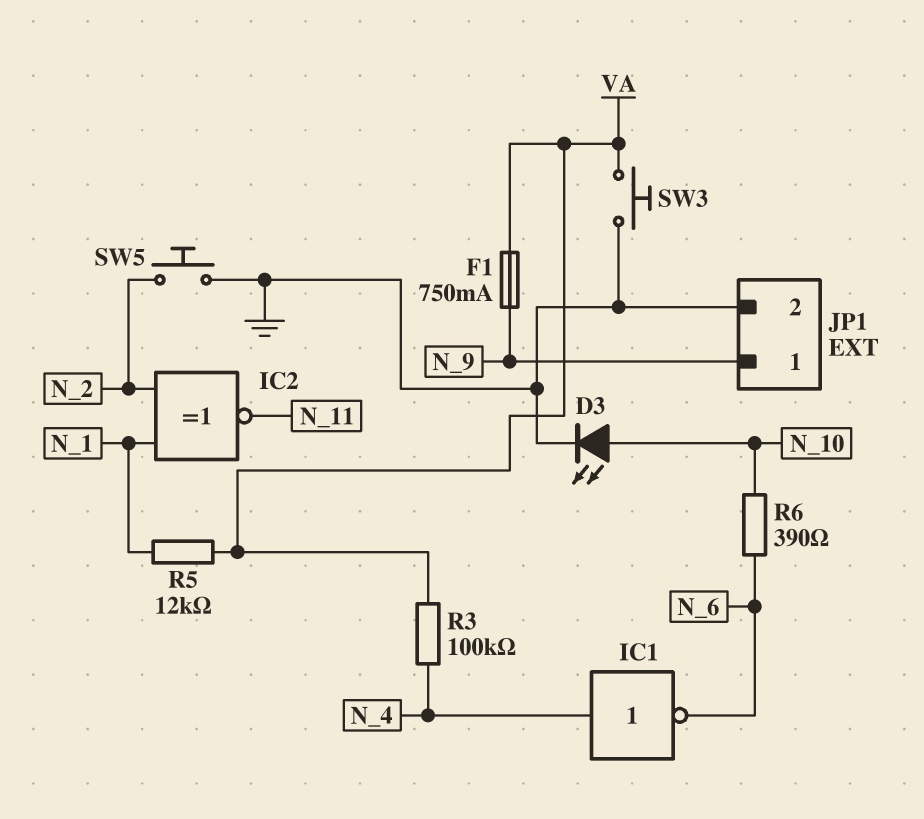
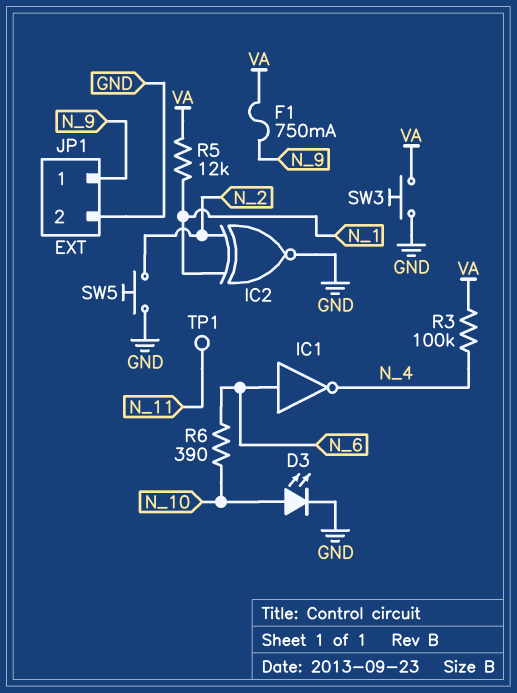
IC1: NOT (in N_4, out N_6) -> NOT (in N_6, out N_4)
IC2: XNOR (in N_1, in N_2, out N_11) -> XNOR (in N_1, in N_2, out GND)
TP1: none -> test point (N_11)

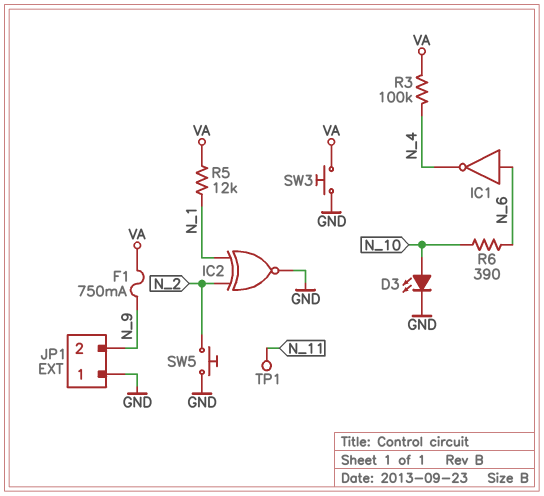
JP1 pin 1: N_9 -> GND
JP1 pin 2: GND -> N_9

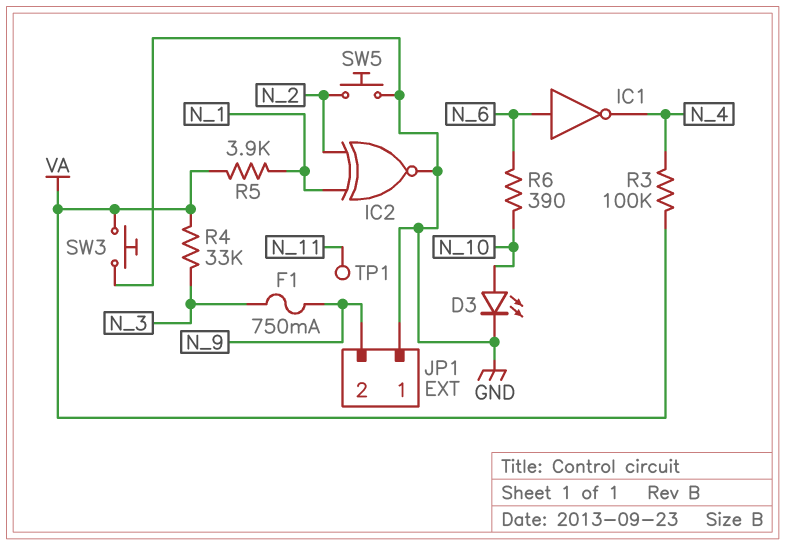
F1: 750mA (N_9, VA) -> 750mA (N_3, N_9)
R4: none -> 33k (N_3, VA)
R5: 12k (N_1, VA) -> 3.9k (N_1, VA)

